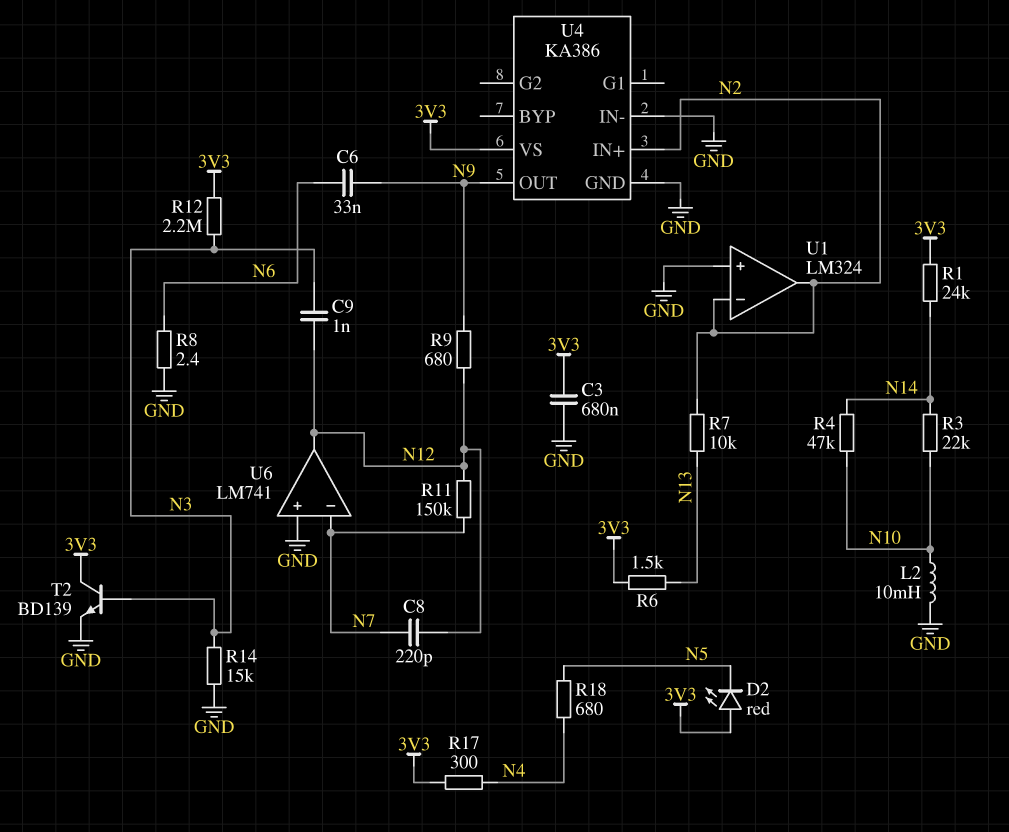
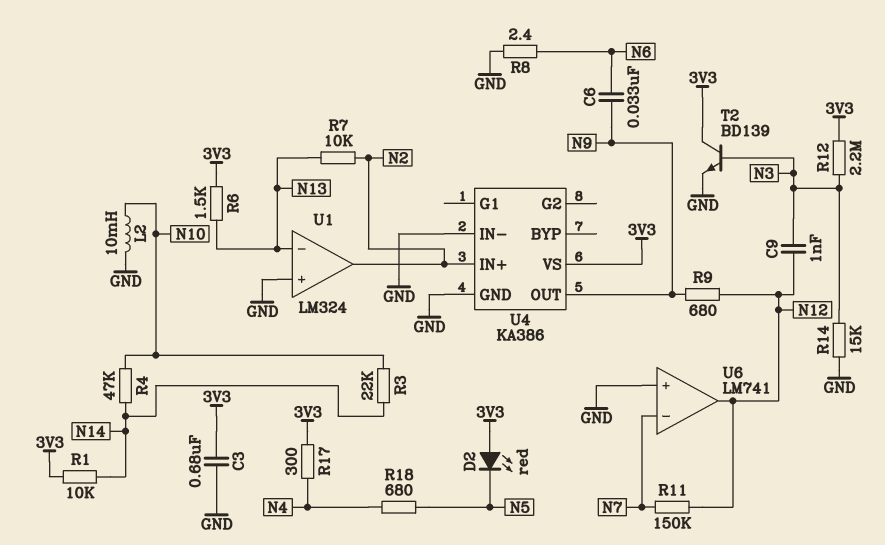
C8: 220pF (N7, N12) -> none
R1: 24k (3V3, N14) -> 10k (3V3, N14)
U1 pin in-: N2 -> N13

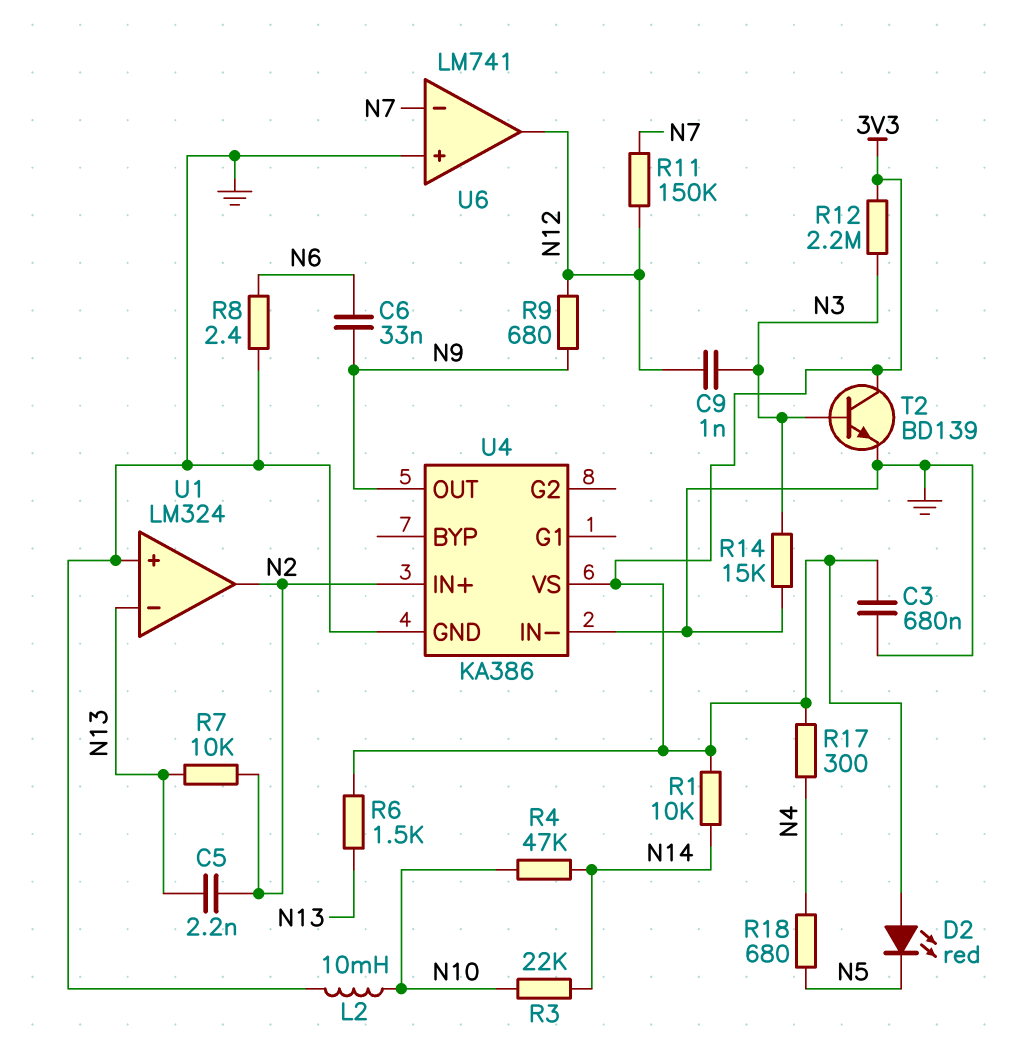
C5: none -> 2.2nF (N2, N13)

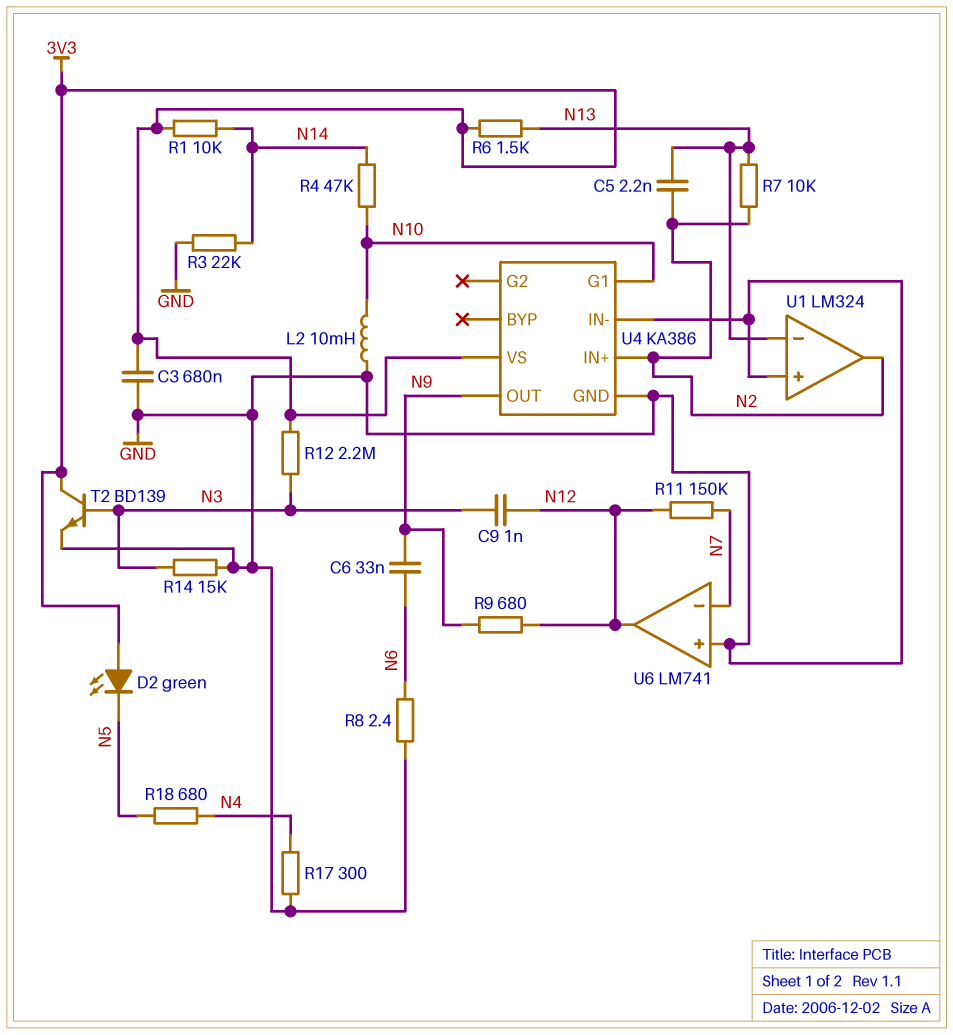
D2: LED red (A 3V3, K N5) -> LED green (A 3V3, K N5)
R3: 22k (N10, N14) -> 22k (GND, N14)
R17: 300 (3V3, N4) -> 300 (GND, N4)
U4 pin G1: none -> N10

